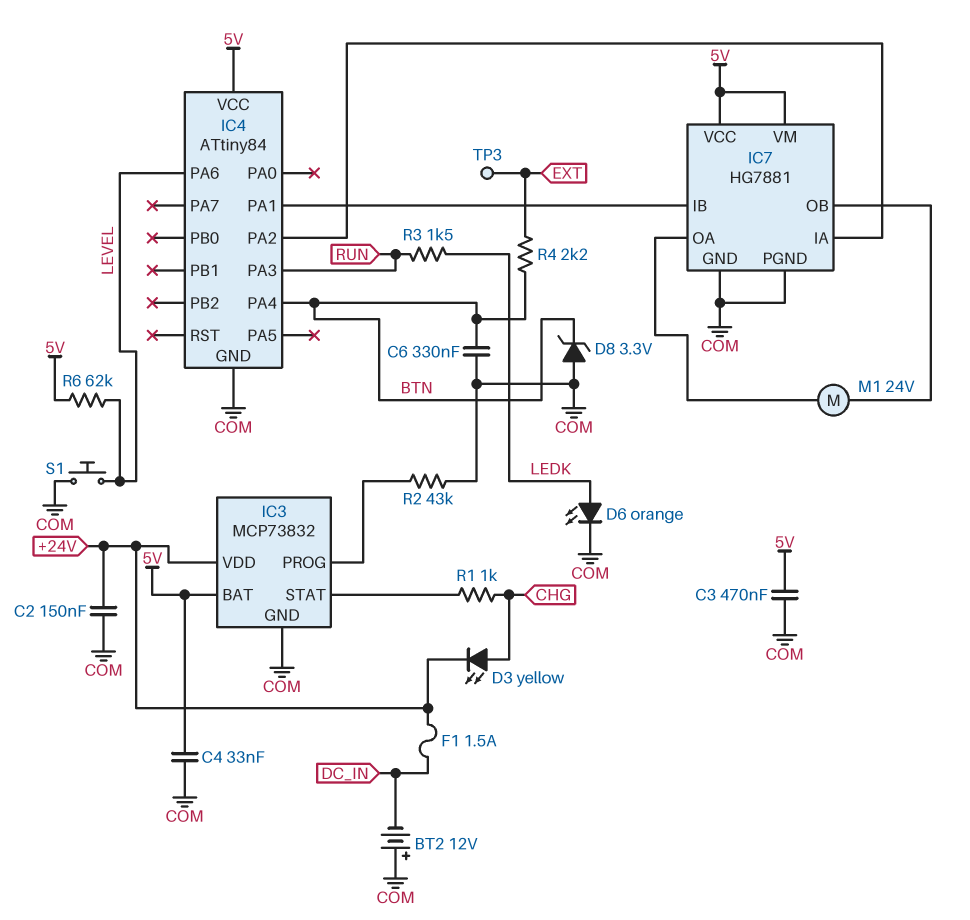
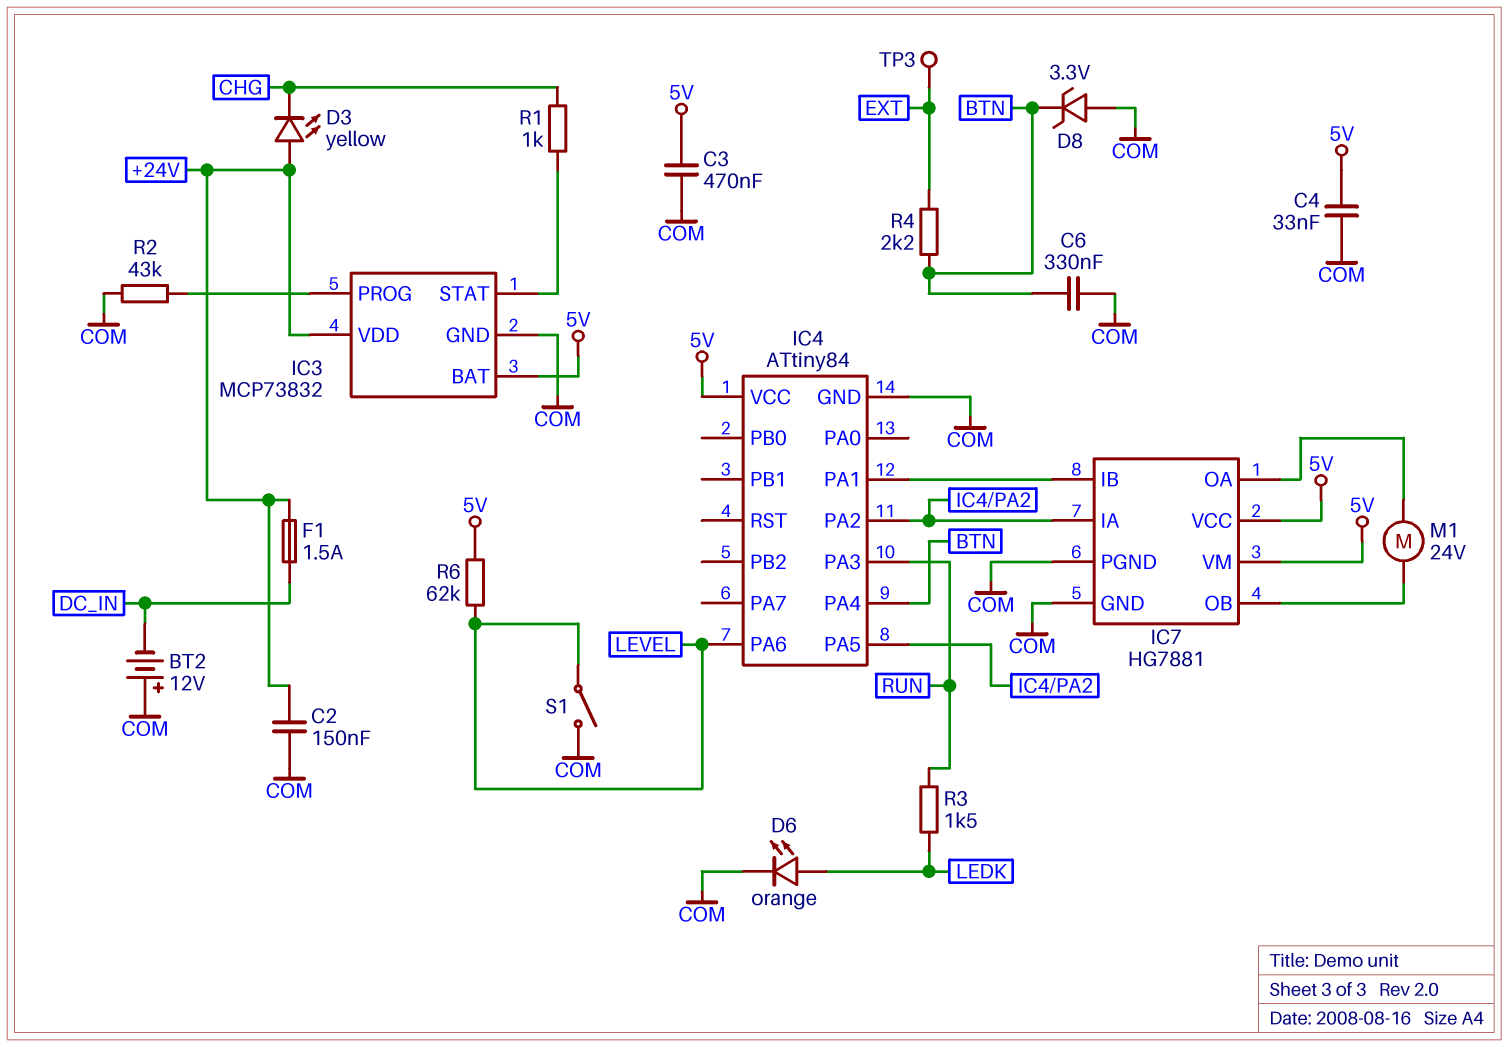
D3: LED yellow (A CHG, K +24V) -> LED yellow (A +24V, K CHG)
IC4 pin PA5: none -> IC4/PA2
S1: button (COM, LEVEL) -> switch (COM, LEVEL)

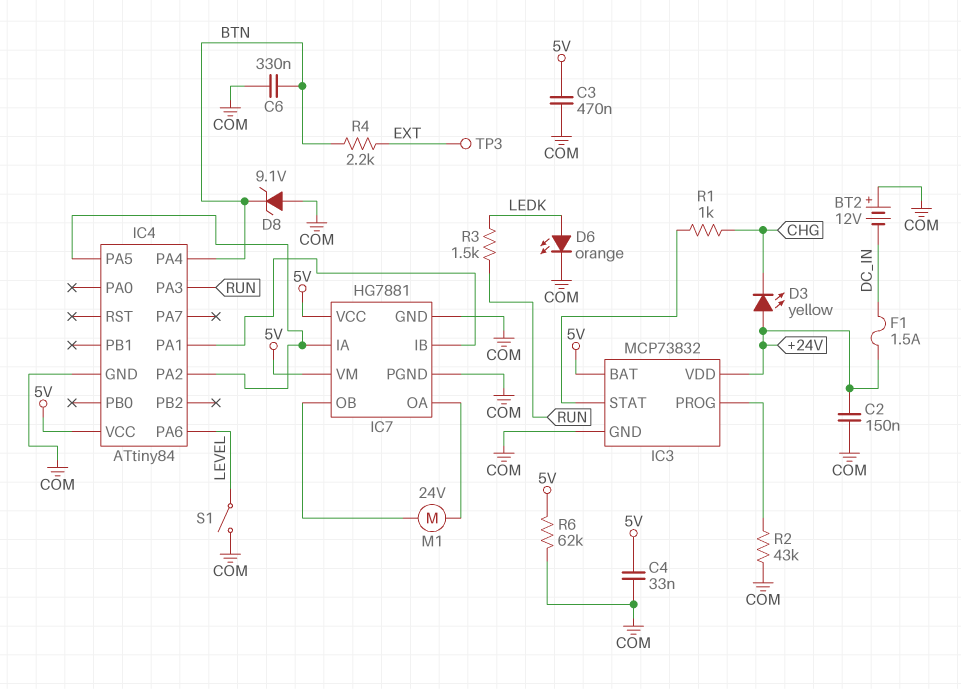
D8: zener 3.3V (A COM, K BTN) -> zener 9.1V (A COM, K BTN)
R6: 62k (5V, LEVEL) -> 62k (5V, COM)

